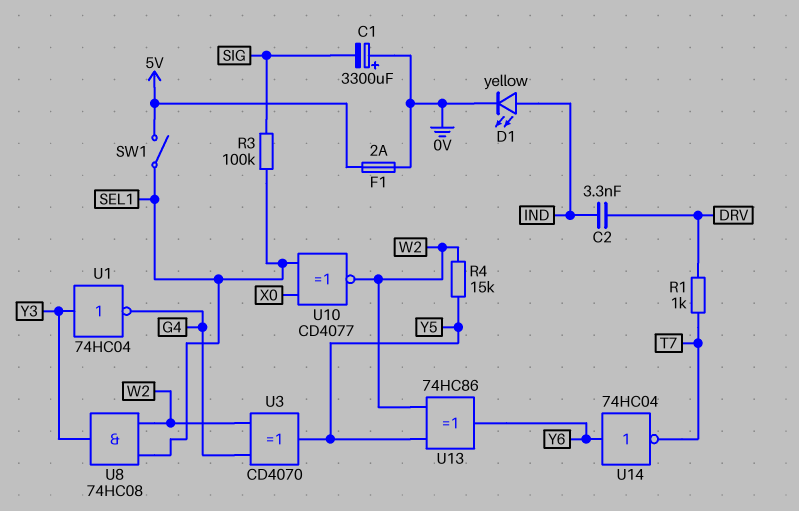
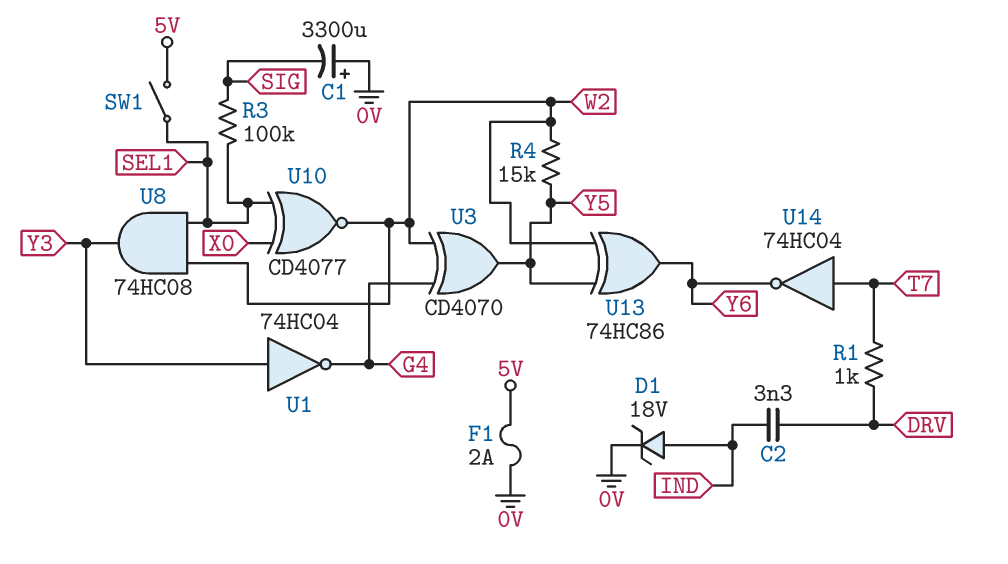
D1: LED yellow (A IND, K 0V) -> zener 18V (A IND, K 0V)
U14: NOT 74HC04 (in Y6, out T7) -> NOT 74HC04 (in T7, out Y6)

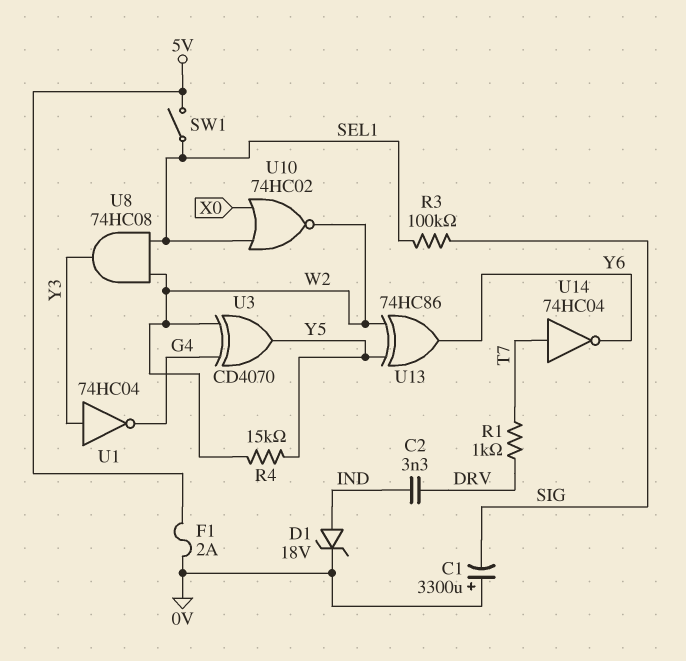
U10: XNOR CD4077 (in SEL1, in X0, out W2) -> NOR 74HC02 (in SEL1, in X0, out W2)

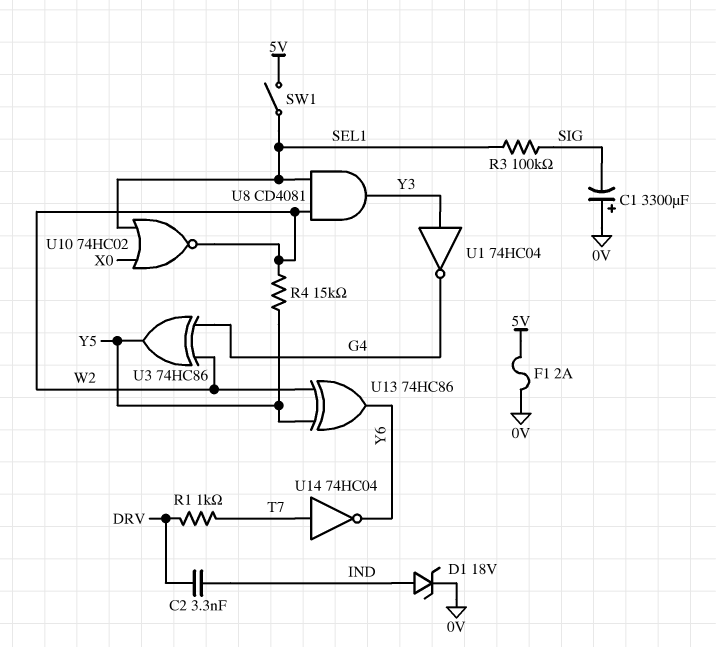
U3: XOR CD4070 (in G4, in W2, out Y5) -> XOR 74HC86 (in G4, in W2, out Y5)
U8: AND 74HC08 (in SEL1, in W2, out Y3) -> AND CD4081 (in SEL1, in W2, out Y3)

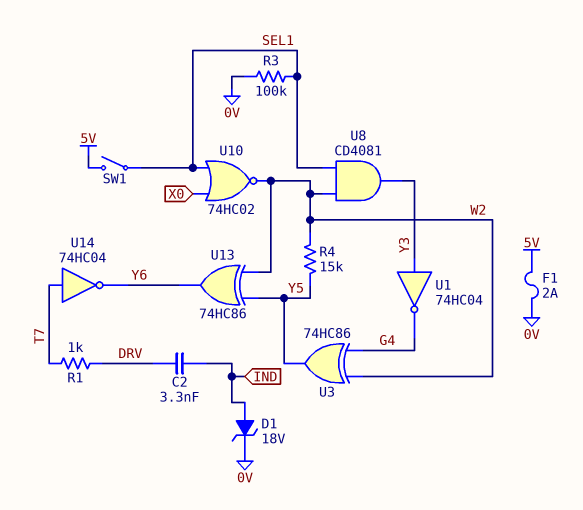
C1: 3300uF (plus 0V, minus SIG) -> none
R3: 100k (SEL1, SIG) -> 100k (0V, SEL1)

